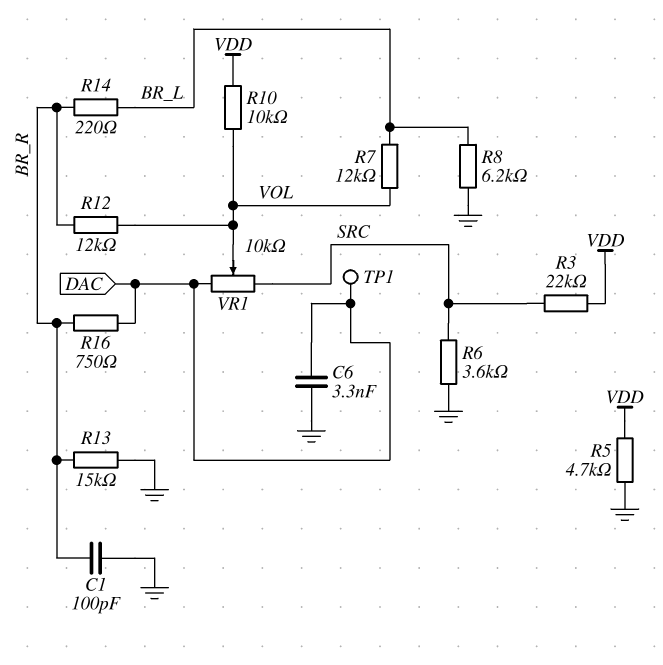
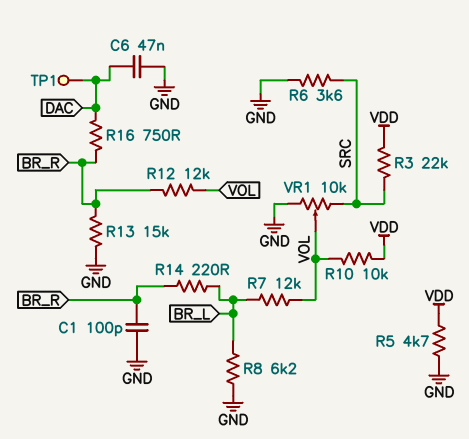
C6: 3.3nF (DAC, GND) -> 47nF (DAC, GND)
VR1: 10k (DAC, SRC, wiper VOL) -> 10k (GND, SRC, wiper VOL)

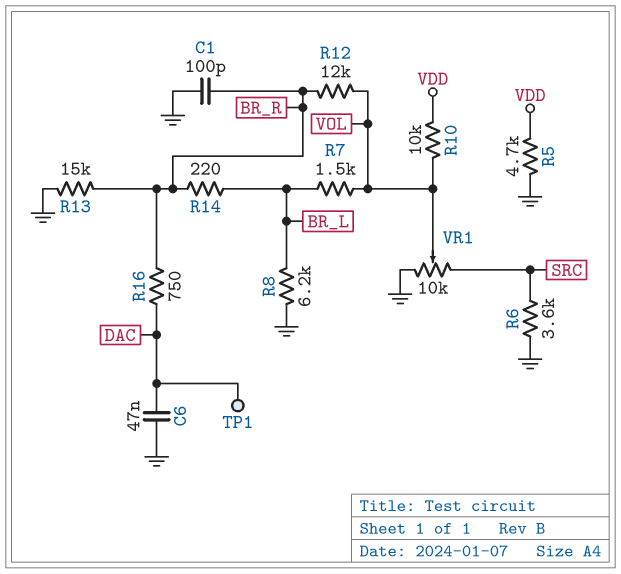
R3: 22k (SRC, VDD) -> none
R7: 12k (BR_L, VOL) -> 1.5k (BR_L, VOL)

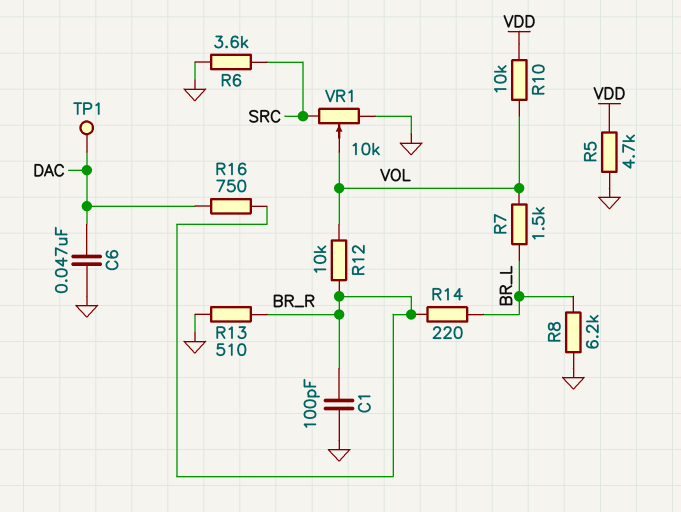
R12: 12k (BR_R, VOL) -> 10k (BR_R, VOL)
R13: 15k (BR_R, GND) -> 510 (BR_R, GND)

